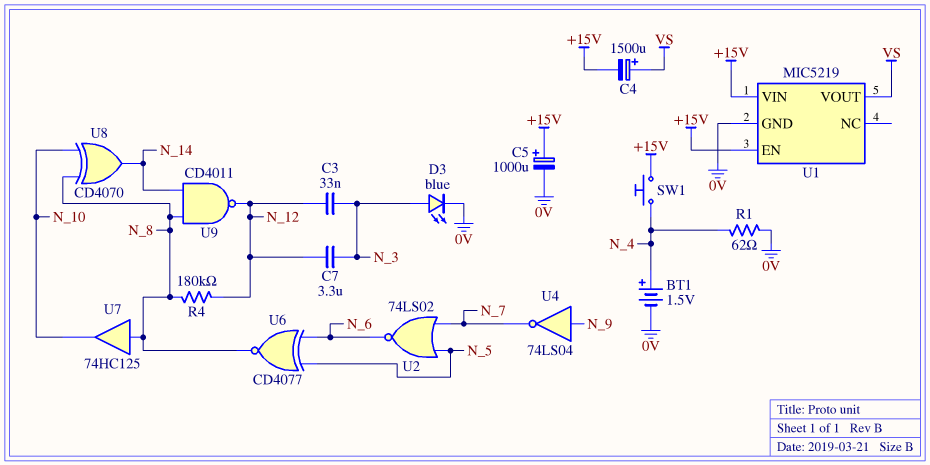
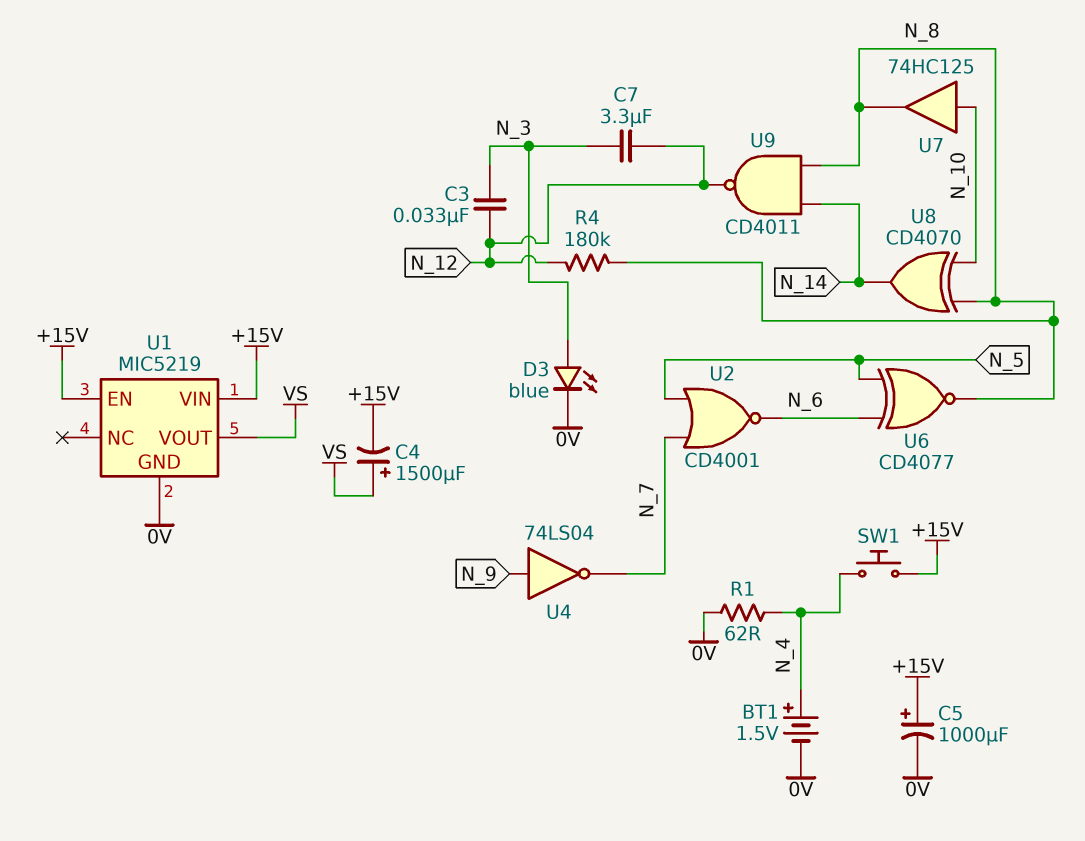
U2: NOR 74LS02 (in N_5, in N_7, out N_6) -> NOR CD4001 (in N_5, in N_7, out N_6)
U7: buffer 74HC125 (in N_8, out N_10) -> buffer 74HC125 (in N_10, out N_8)

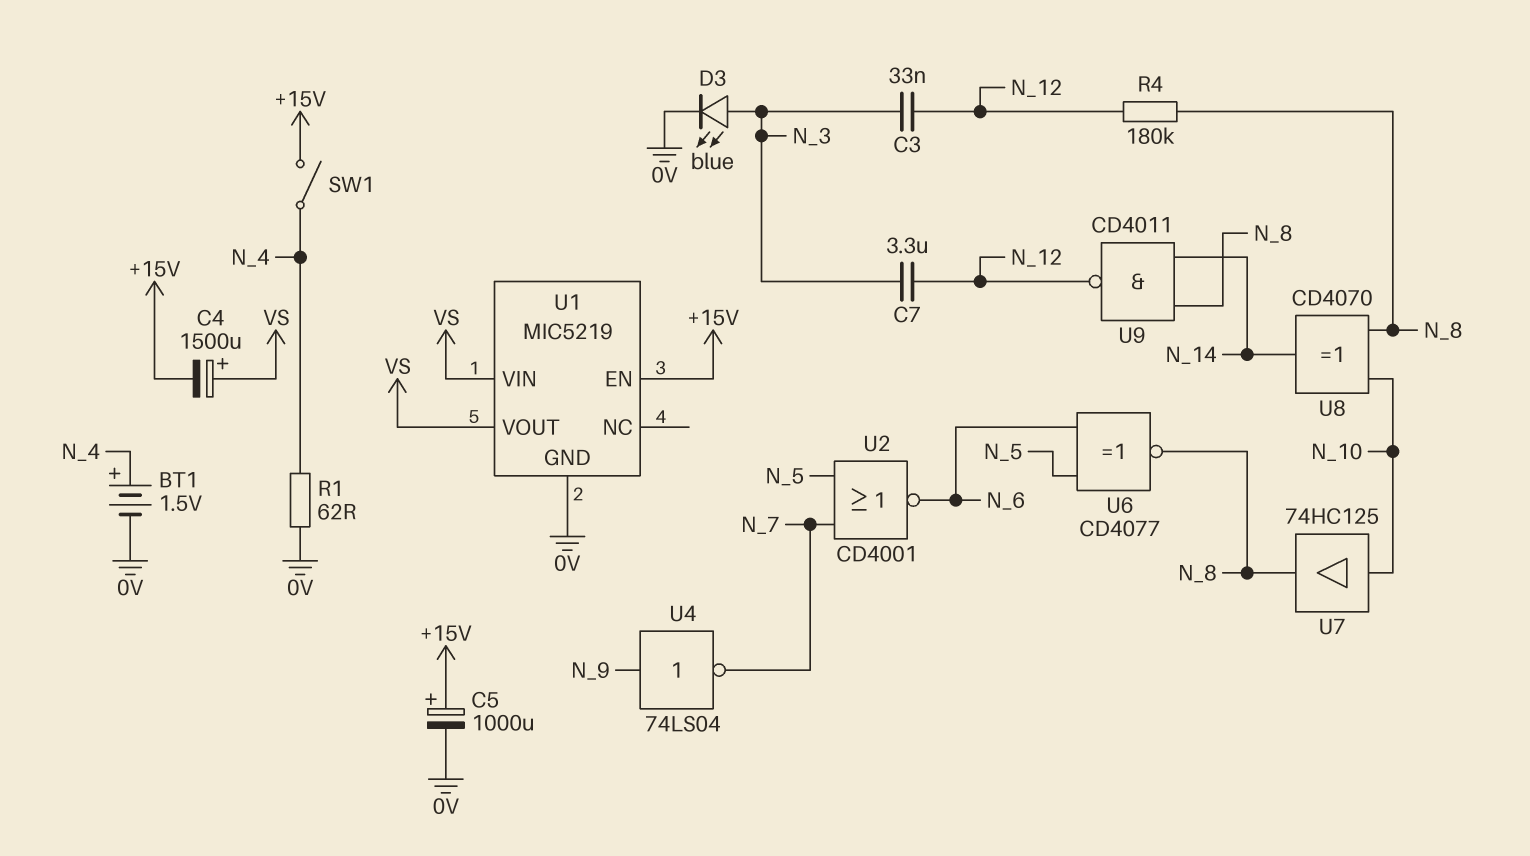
SW1: button (+15V, N_4) -> switch (+15V, N_4)
U1 pin VIN: +15V -> VS

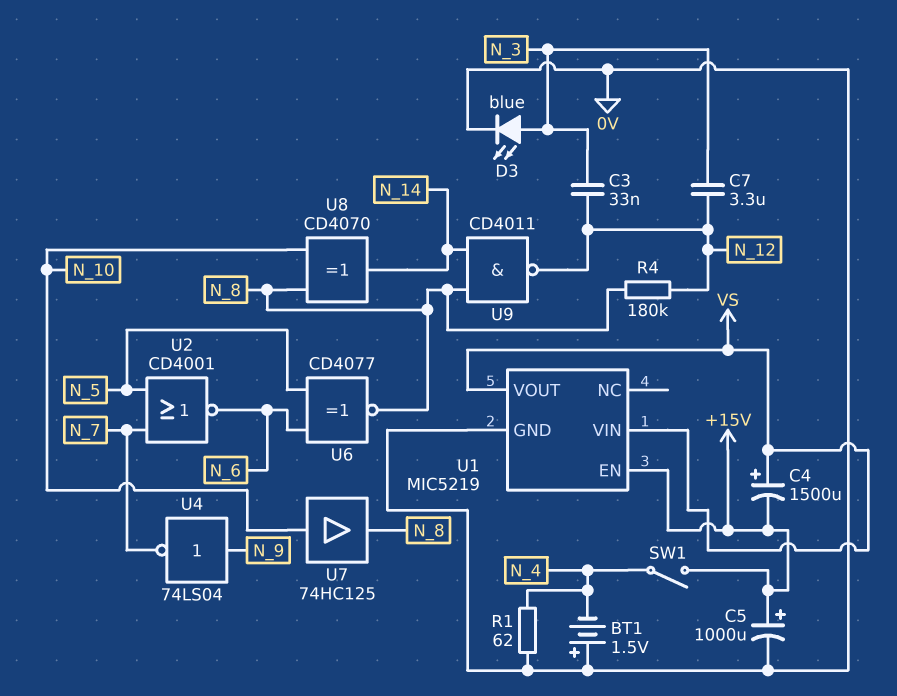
BT1: 1.5V (plus N_4, minus 0V) -> 1.5V (plus 0V, minus N_4)

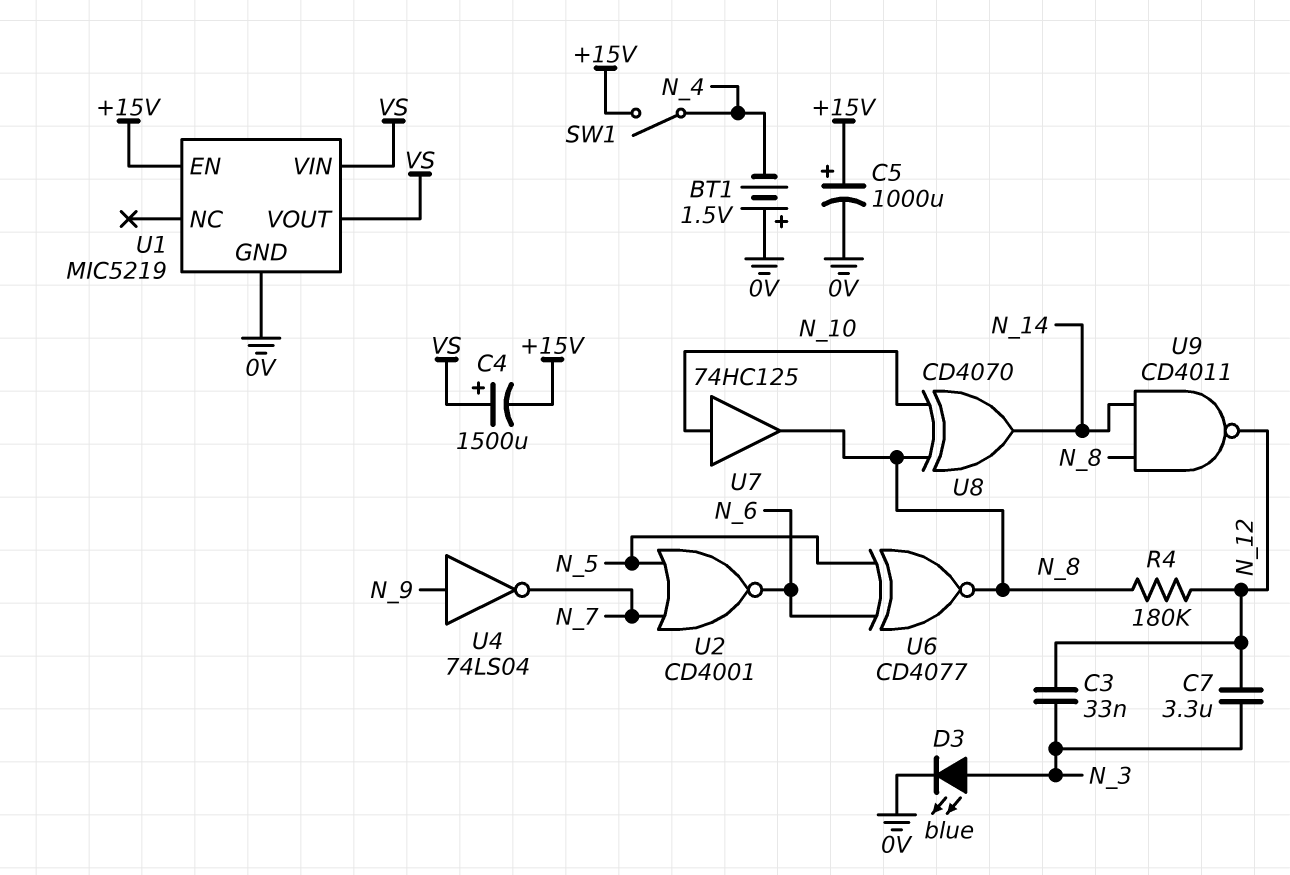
R1: 62 (0V, N_4) -> none

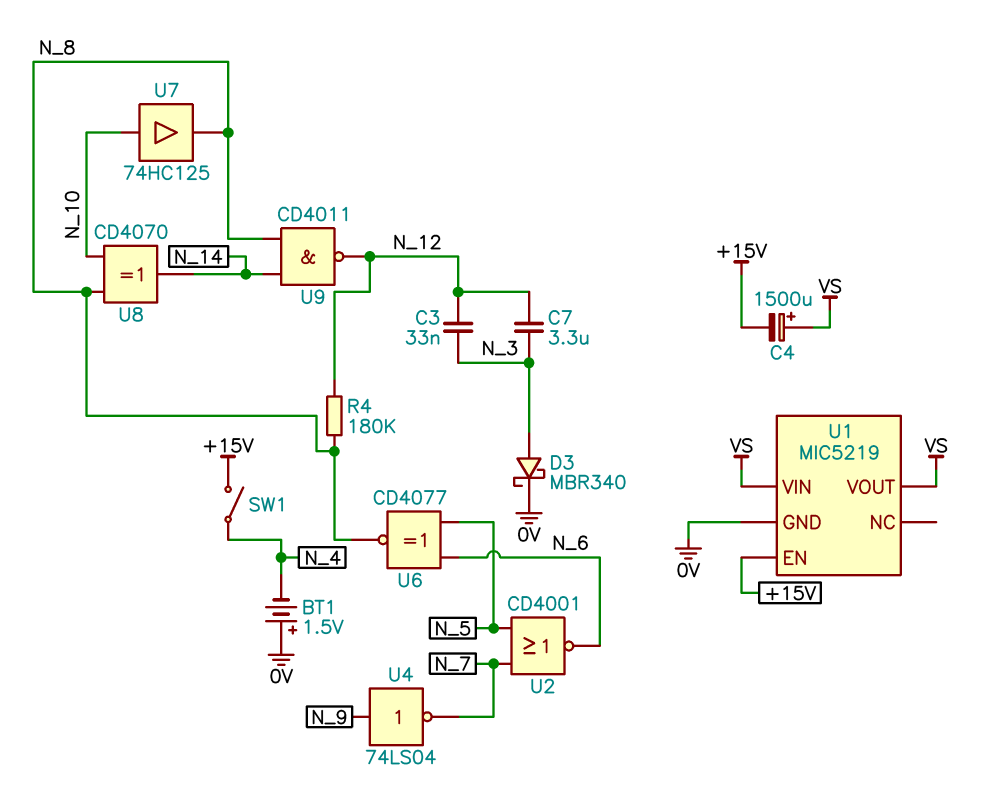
C5: 1000uF (plus +15V, minus 0V) -> none
D3: LED blue (A N_3, K 0V) -> schottky MBR340 (A N_3, K 0V)

